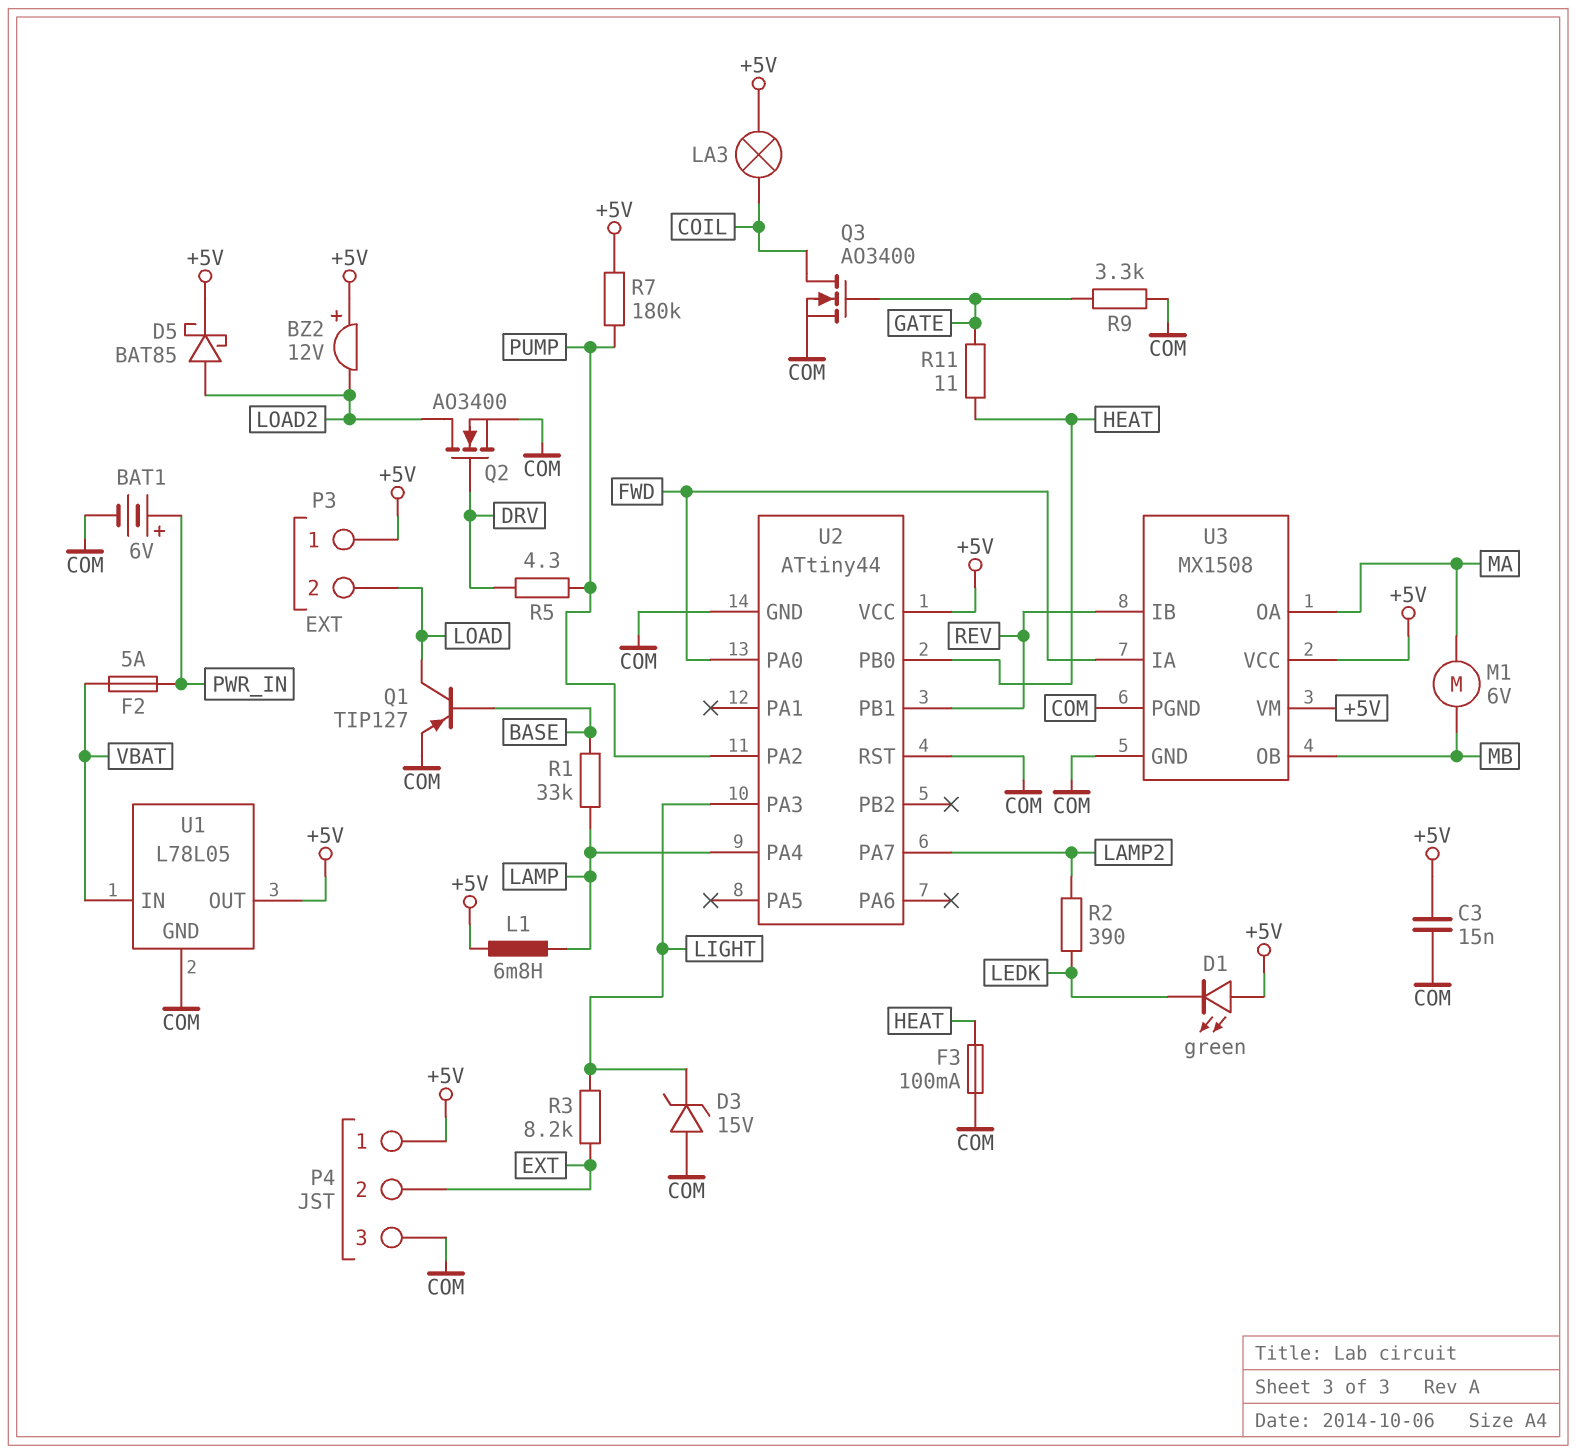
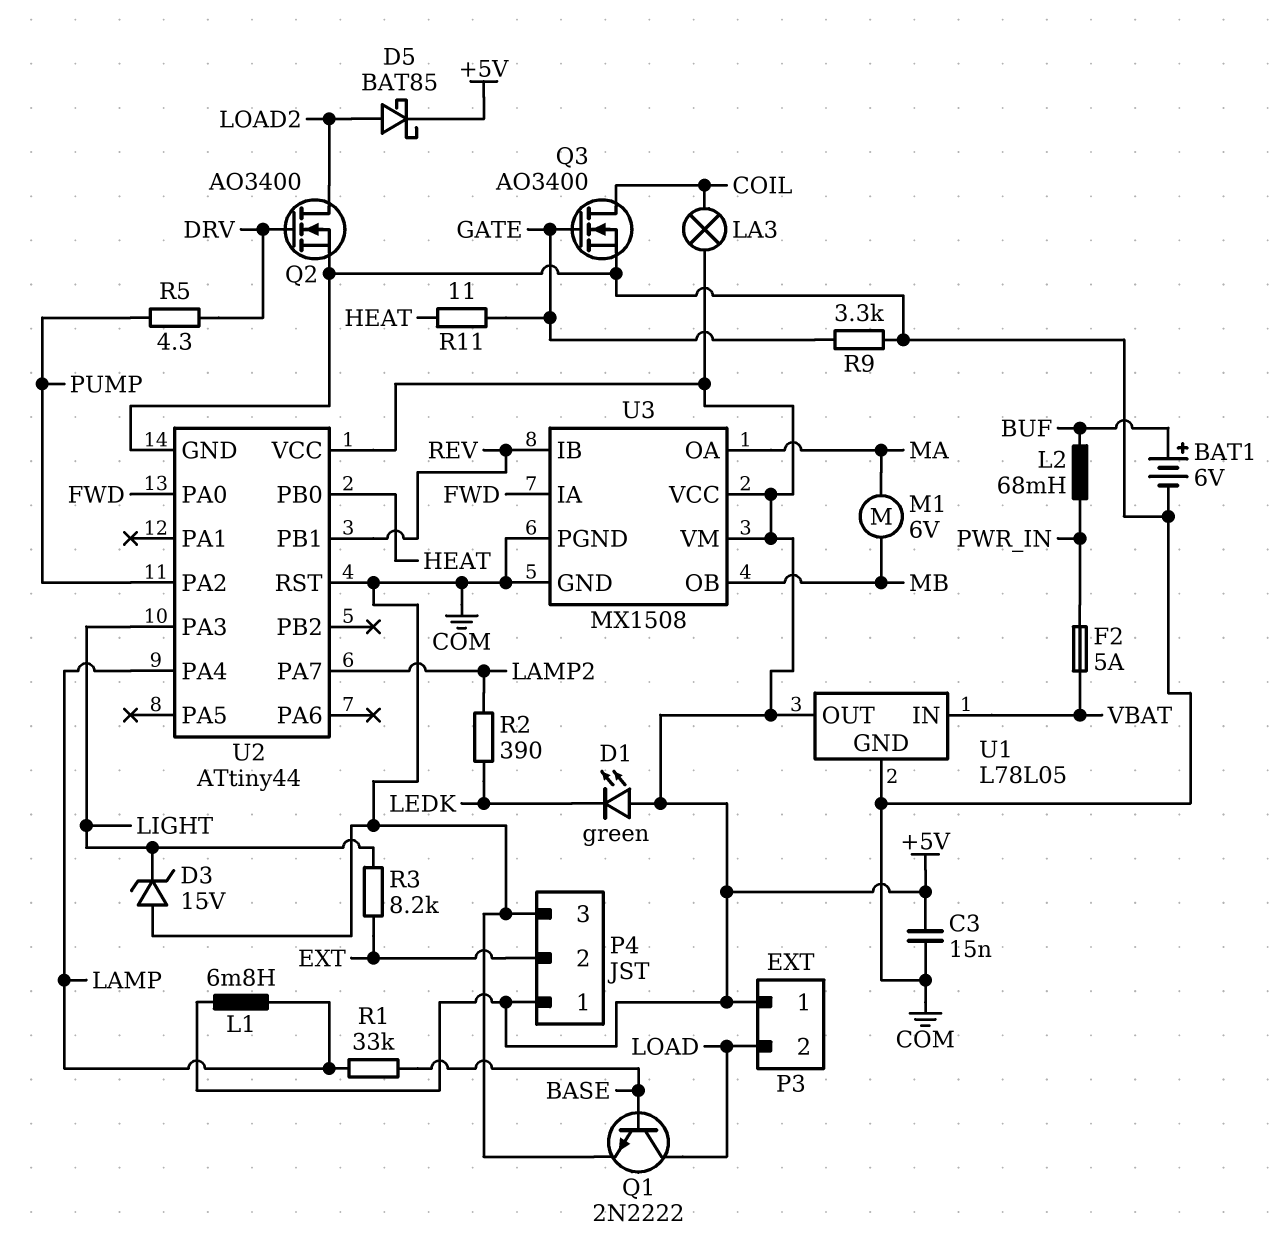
BAT1: 6V (plus PWR_IN, minus COM) -> 6V (plus BUF, minus COM)
BZ2: buzzer 12V (plus +5V, minus LOAD2) -> none
F3: 100mA (COM, HEAT) -> none
L2: none -> 68mH (BUF, PWR_IN)
Q1: PNP TIP127 (B BASE, C LOAD, E COM) -> NPN 2N2222 (B BASE, C LOAD, E COM)
R7: 180k (+5V, PUMP) -> none

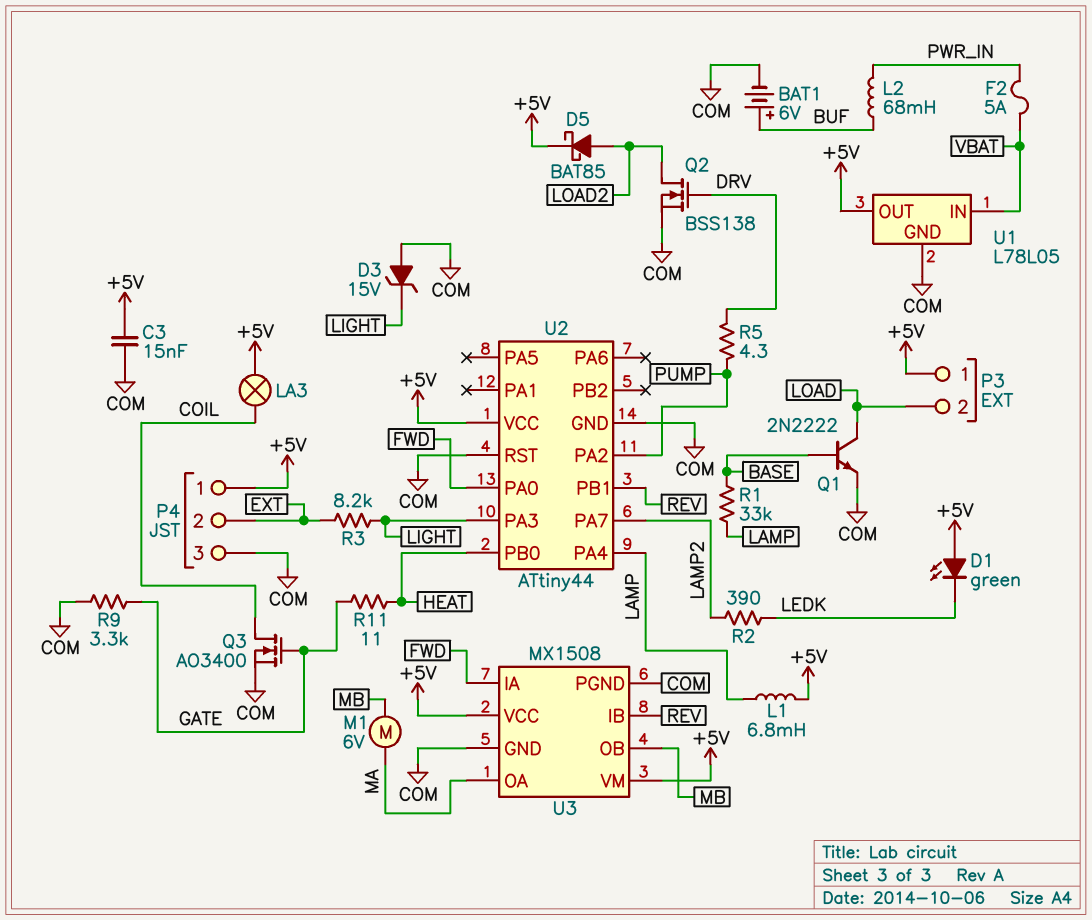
Q2: NMOS AO3400 (G DRV, D LOAD2, S COM) -> NMOS BSS138 (G DRV, D LOAD2, S COM)

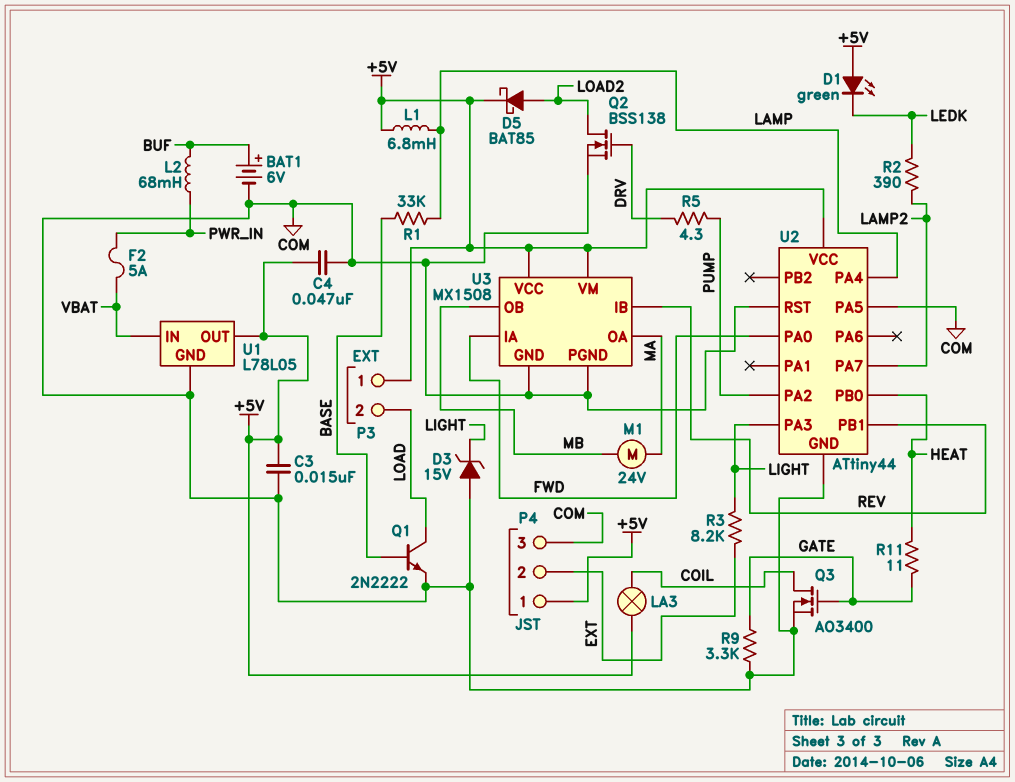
C4: none -> 47nF (+5V, COM)
M1: motor 6V (MA, MB) -> motor 24V (MA, MB)
U2 pin PA5: none -> COM

